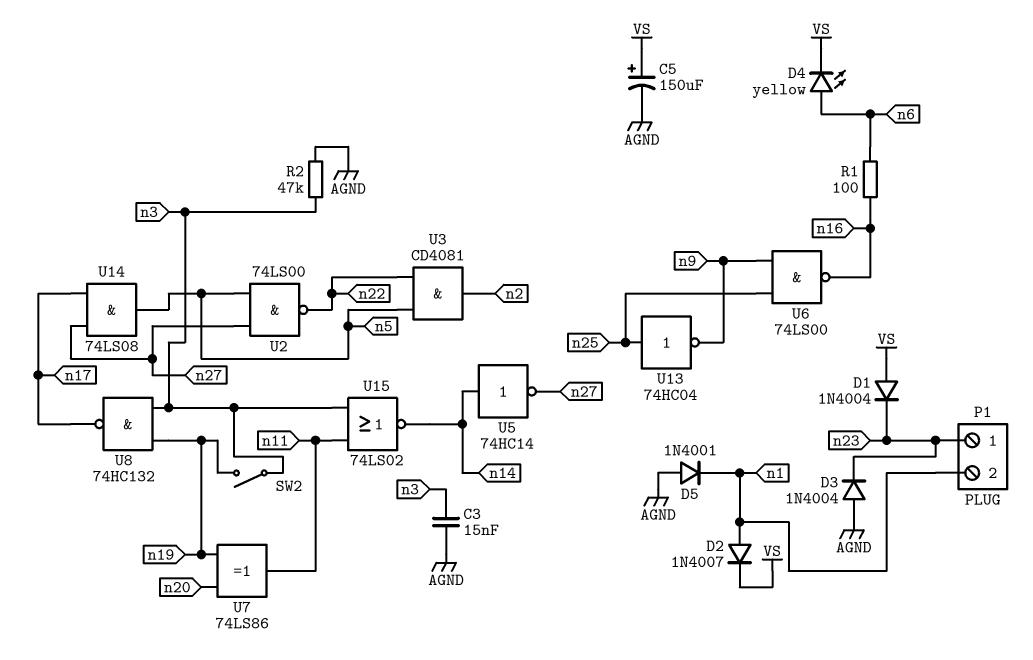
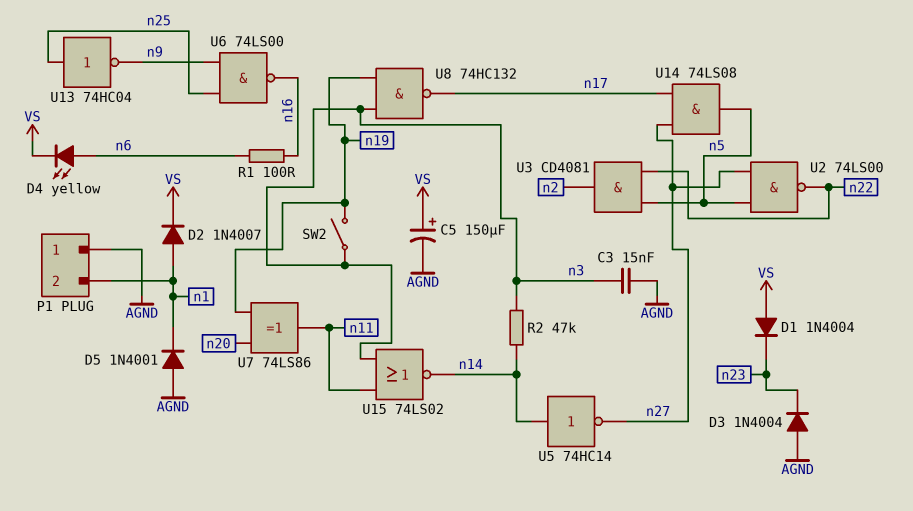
P1 pin 1: n23 -> AGND
R2: 47k (AGND, n3) -> 47k (n3, n14)

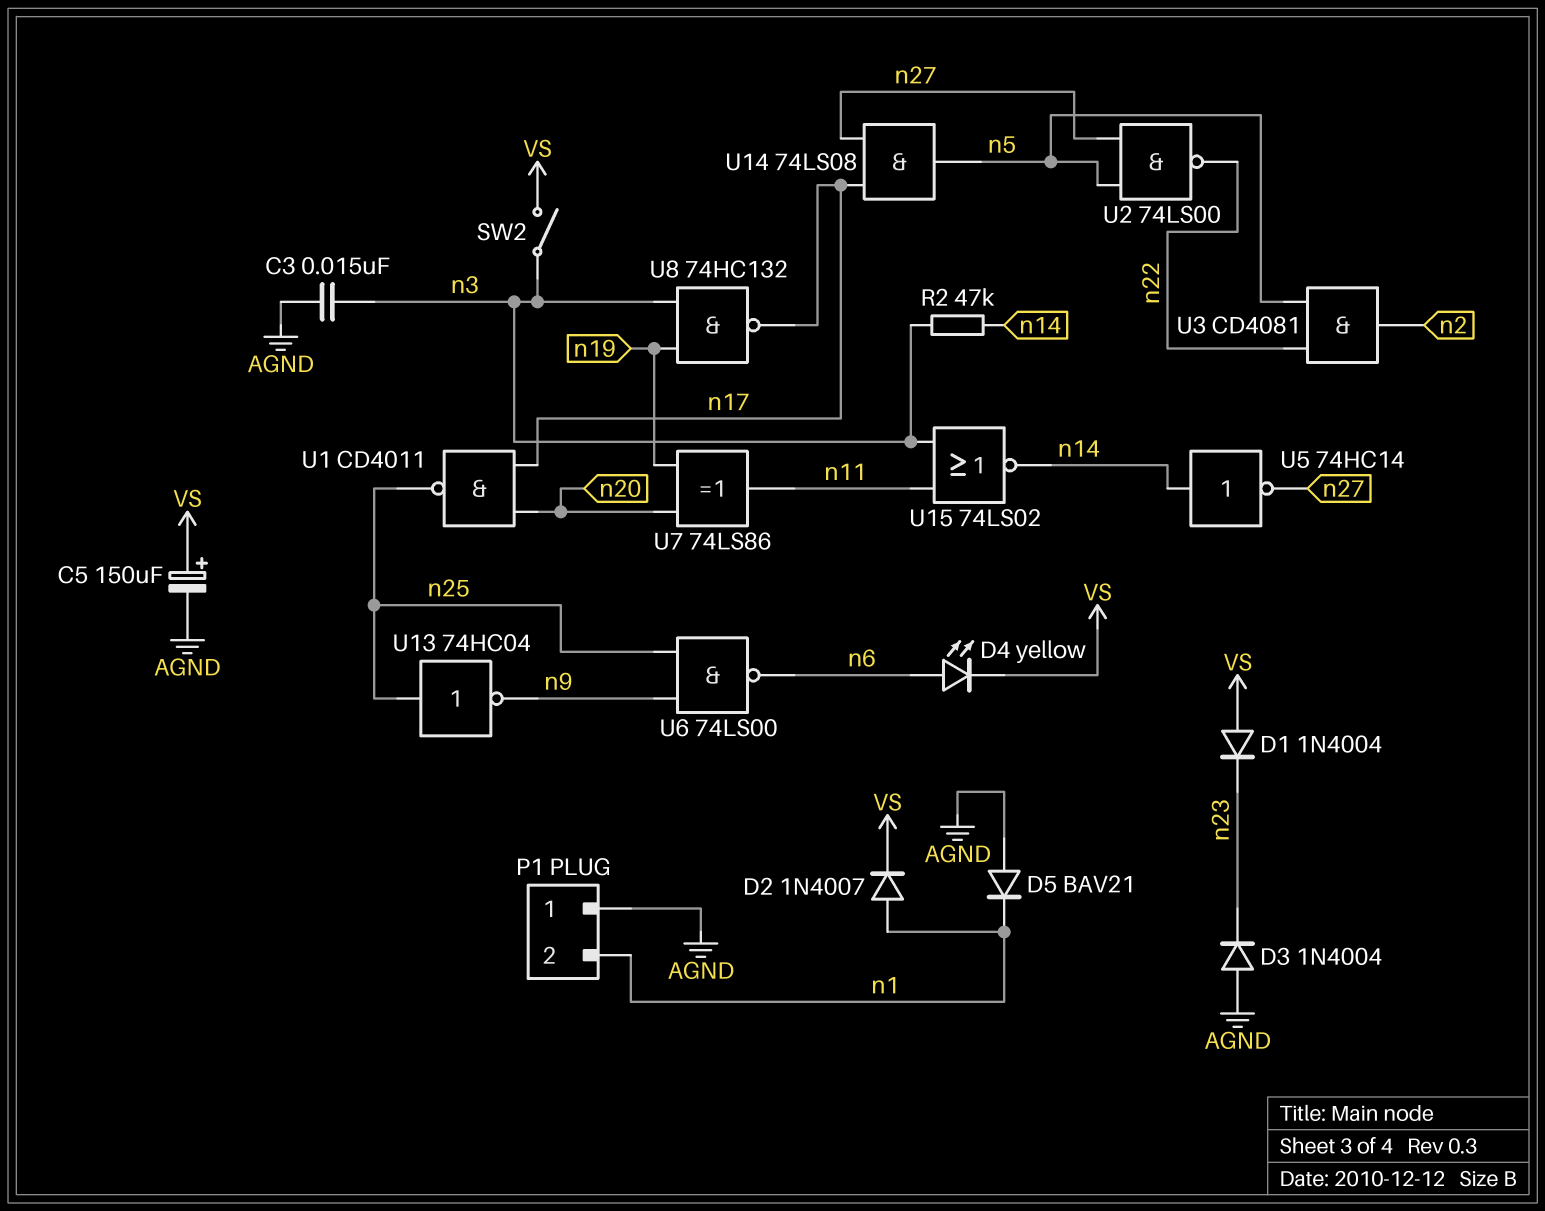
D5: diode 1N4001 (A AGND, K n1) -> diode BAV21 (A AGND, K n1)
R1: 100 (n6, n16) -> none
SW2: switch (n3, n19) -> switch (VS, n3)
U1: none -> NAND CD4011 (in n17, in n20, out n25)
U6: NAND 74LS00 (in n9, in n25, out n16) -> NAND 74LS00 (in n9, in n25, out n6)

